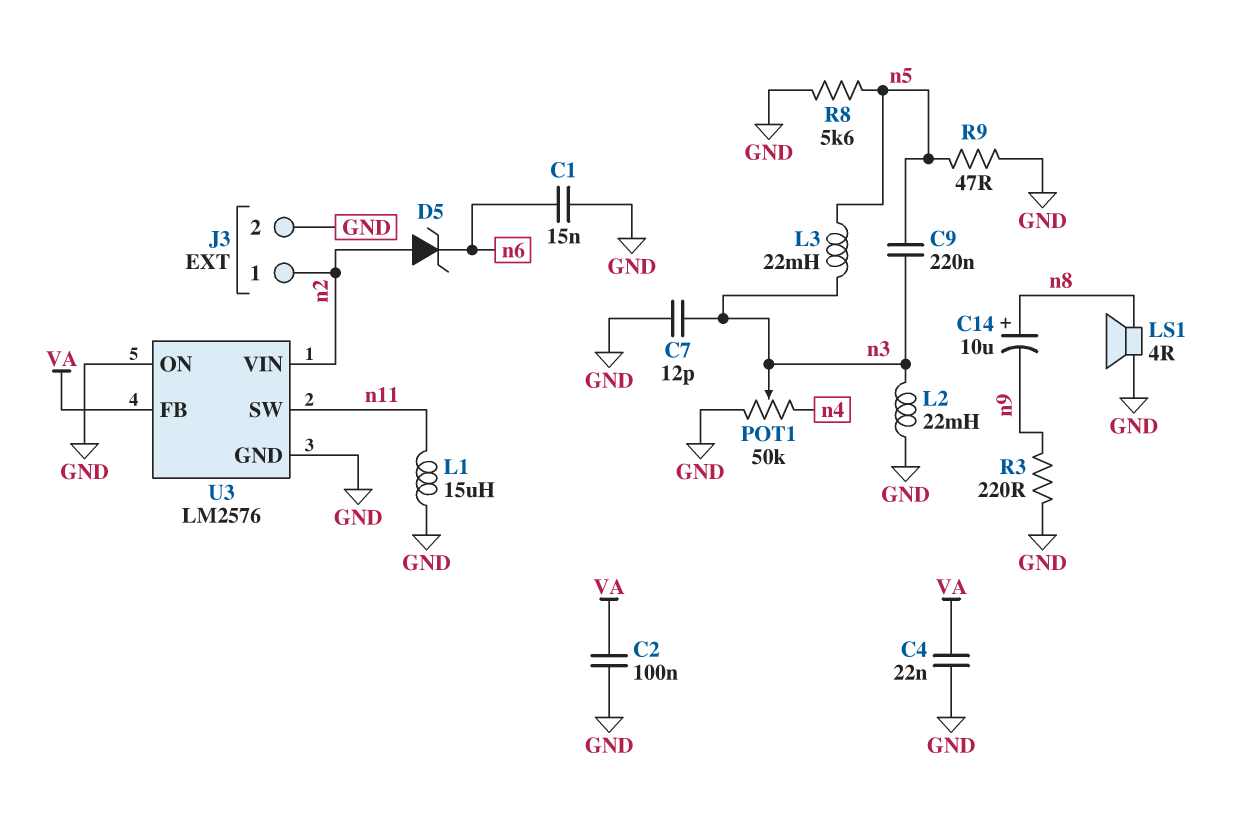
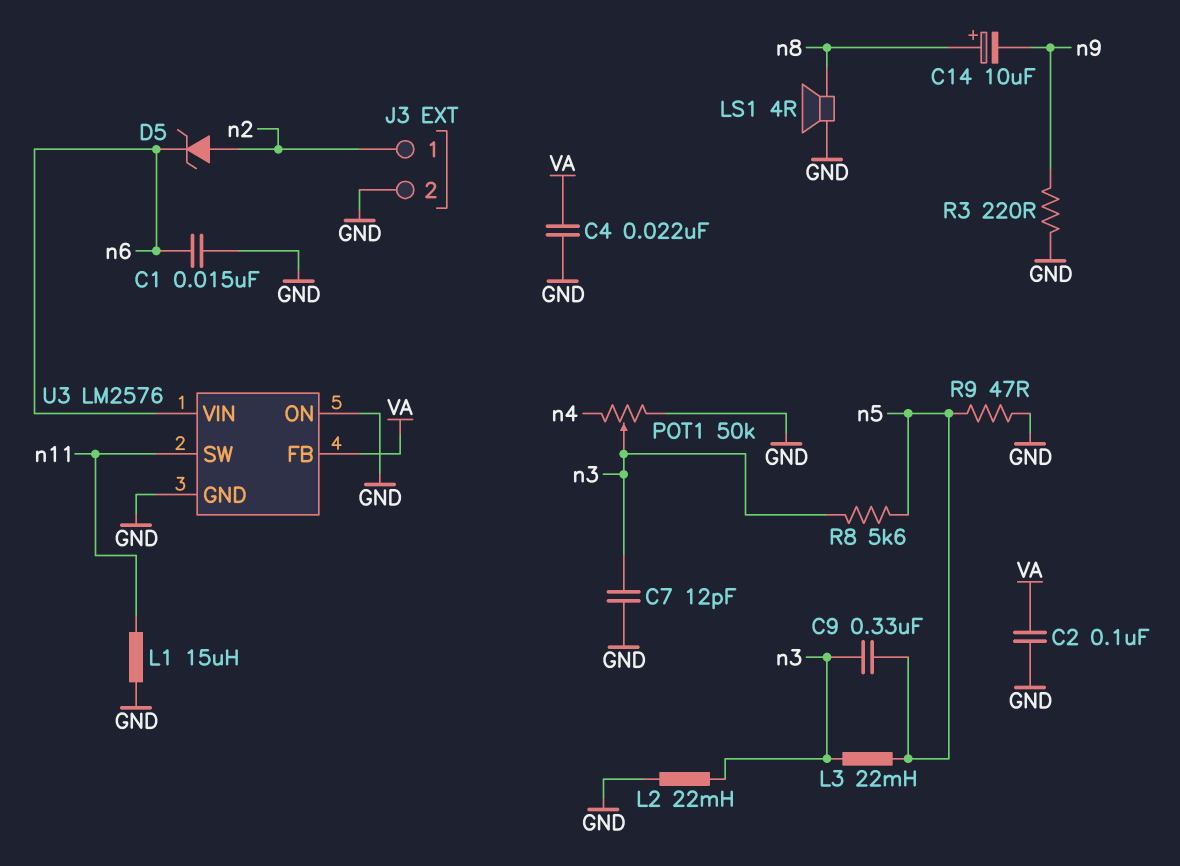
C9: 220nF (n3, n5) -> 330nF (n3, n5)
R8: 5.6k (GND, n5) -> 5.6k (n3, n5)
U3 pin VIN: n2 -> n6

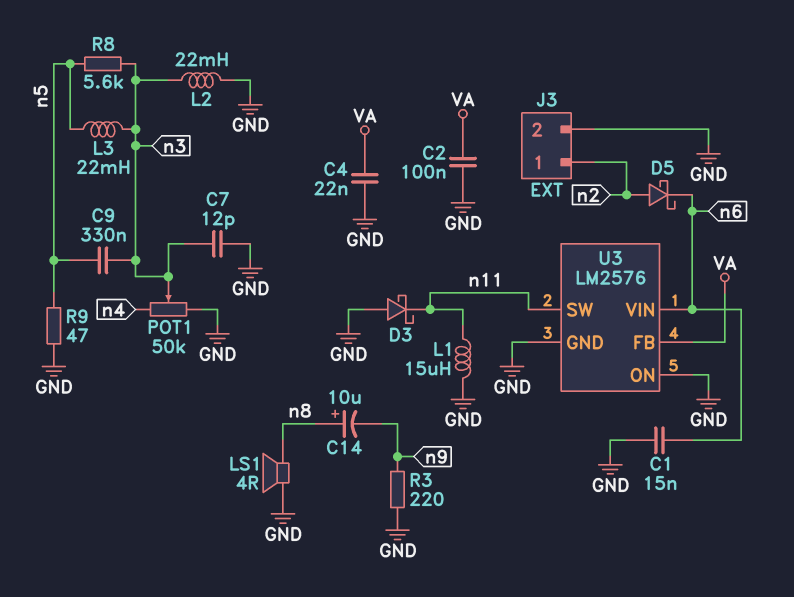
D3: none -> schottky (A GND, K n11)
D5: zener (A n2, K n6) -> schottky (A n2, K n6)

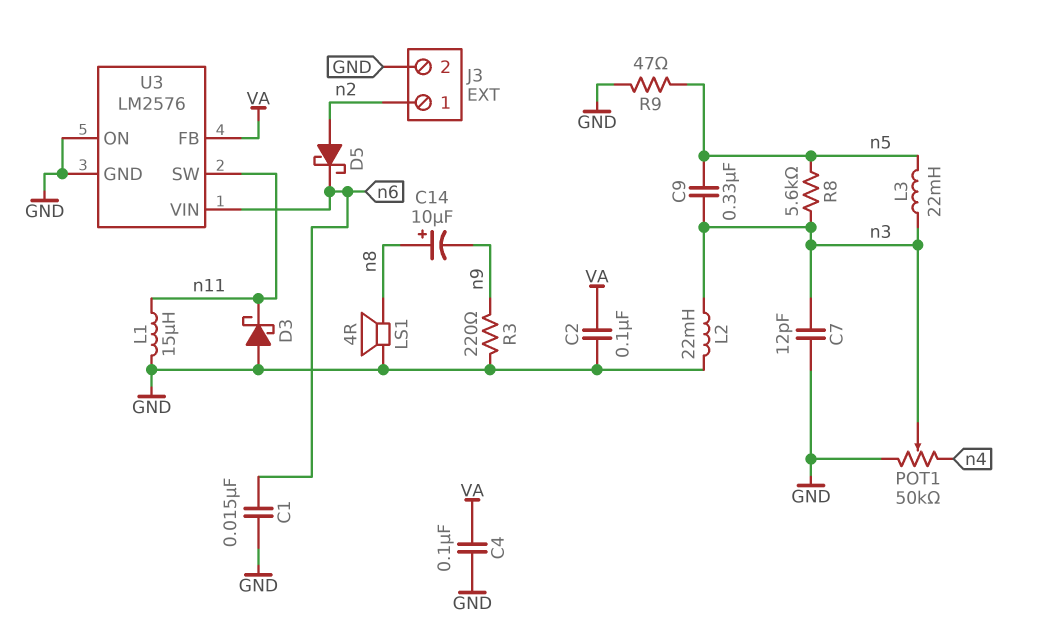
C4: 22nF (GND, VA) -> 100nF (GND, VA)

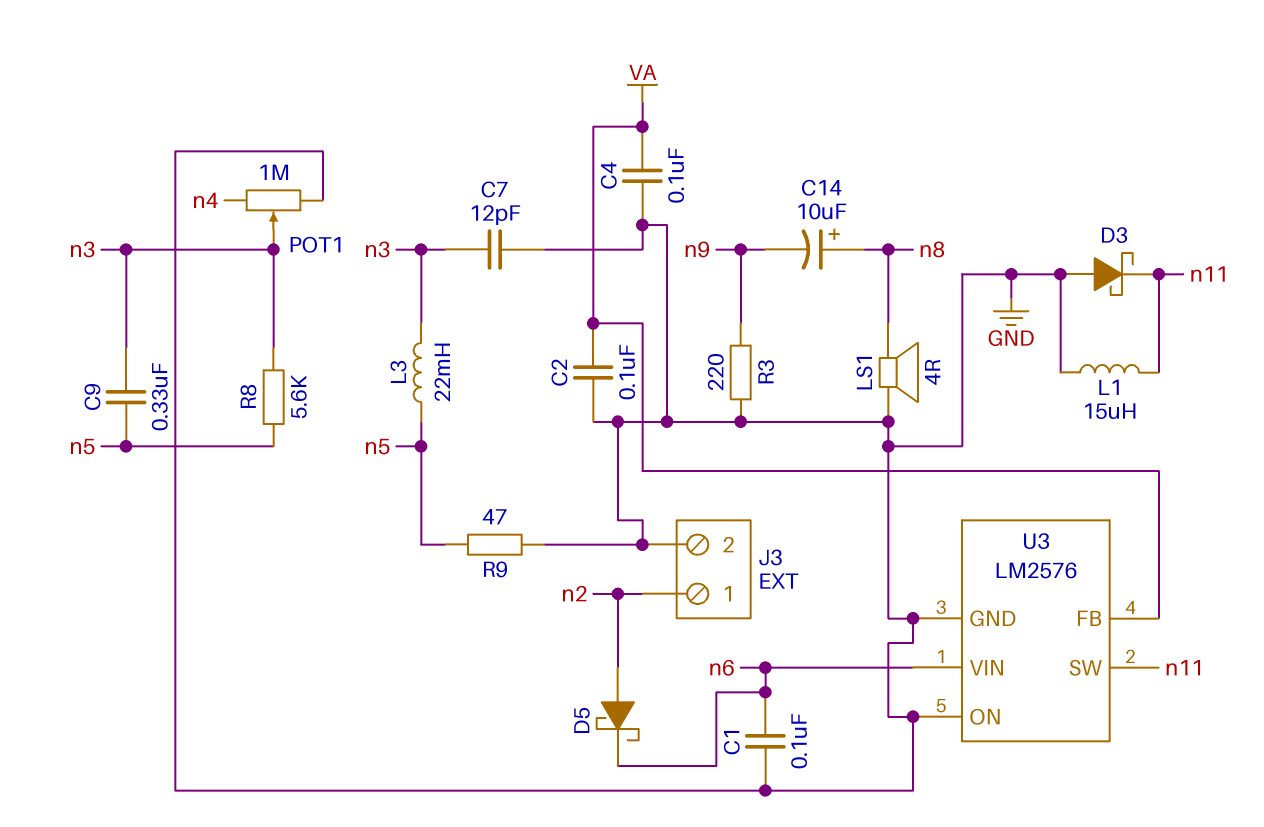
C1: 15nF (GND, n6) -> 100nF (GND, n6)
L2: 22mH (GND, n3) -> none
POT1: 50k (GND, n4, wiper n3) -> 1M (GND, n4, wiper n3)

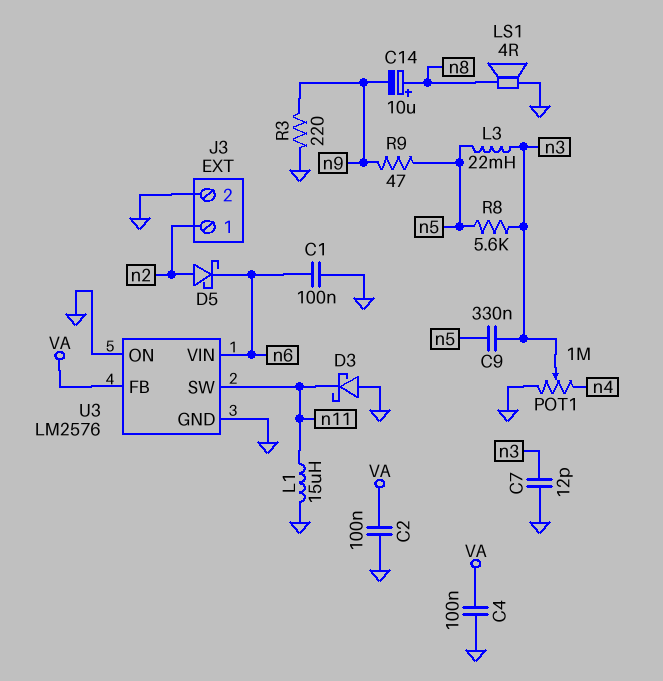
R9: 47 (GND, n5) -> 47 (n5, n9)

